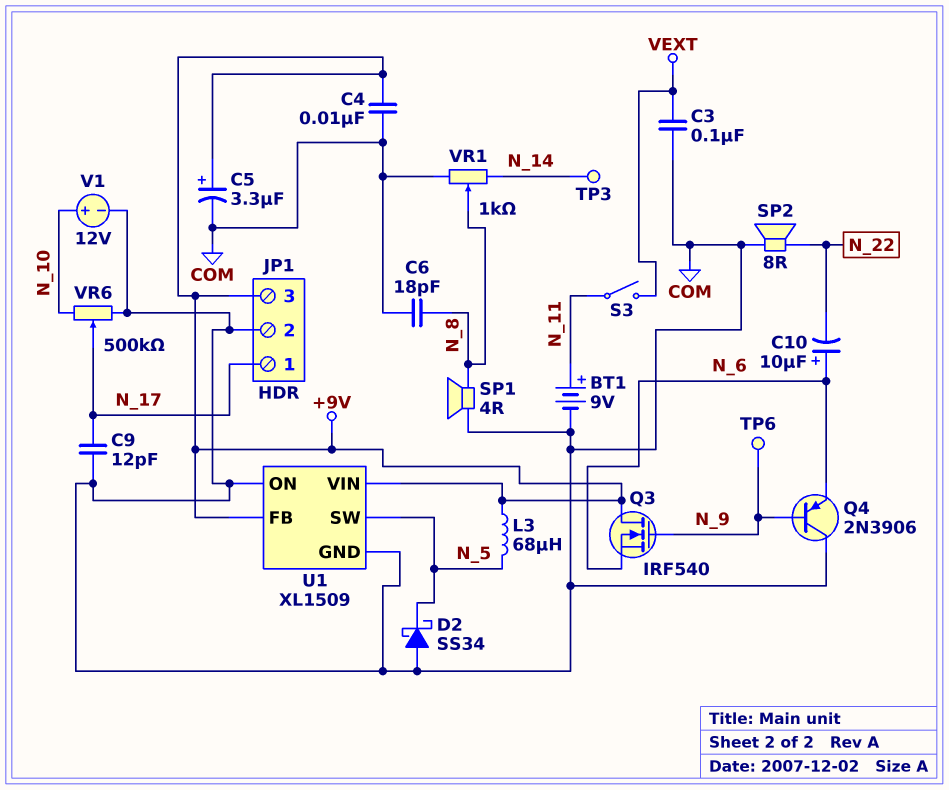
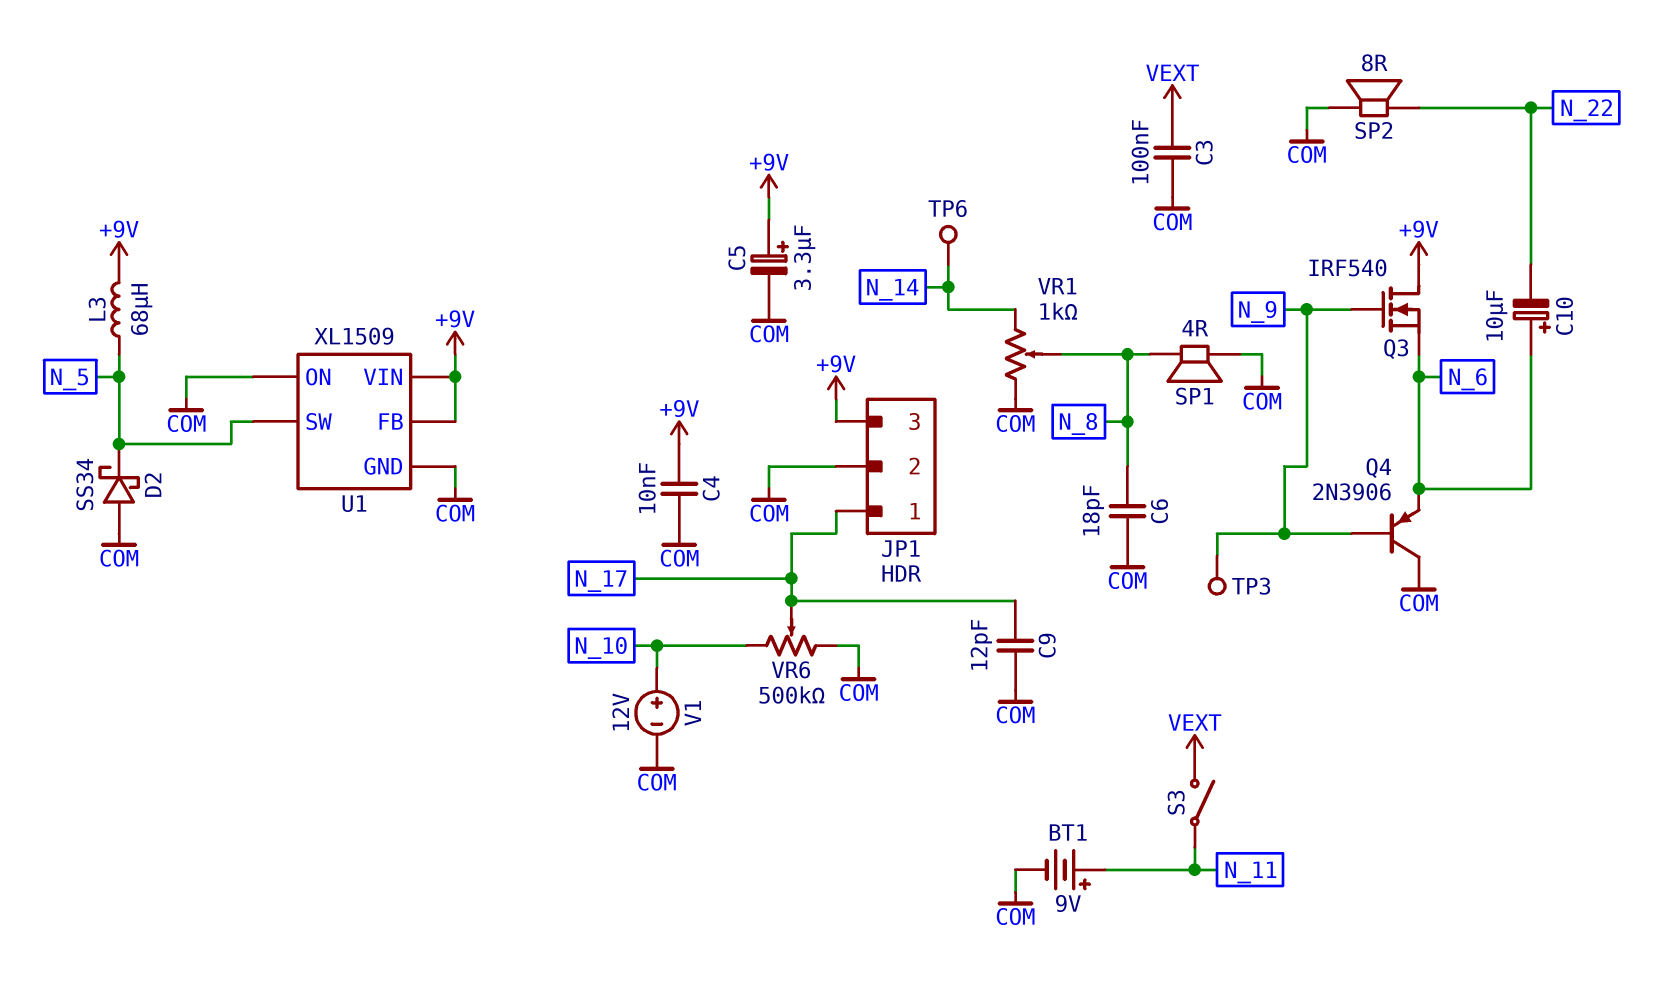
TP3: test point (N_14) -> test point (N_9)
TP6: test point (N_9) -> test point (N_14)

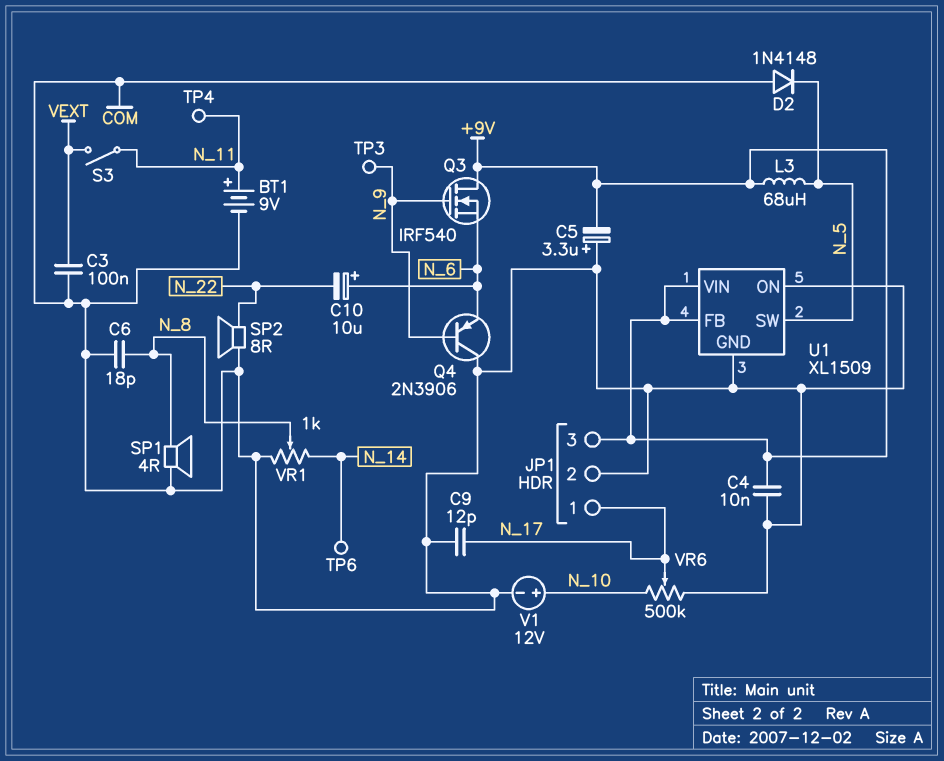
C5: 3.3uF (plus +9V, minus COM) -> 3.3uF (plus COM, minus +9V)
D2: schottky SS34 (A COM, K N_5) -> diode 1N4148 (A COM, K N_5)
TP4: none -> test point (N_11)

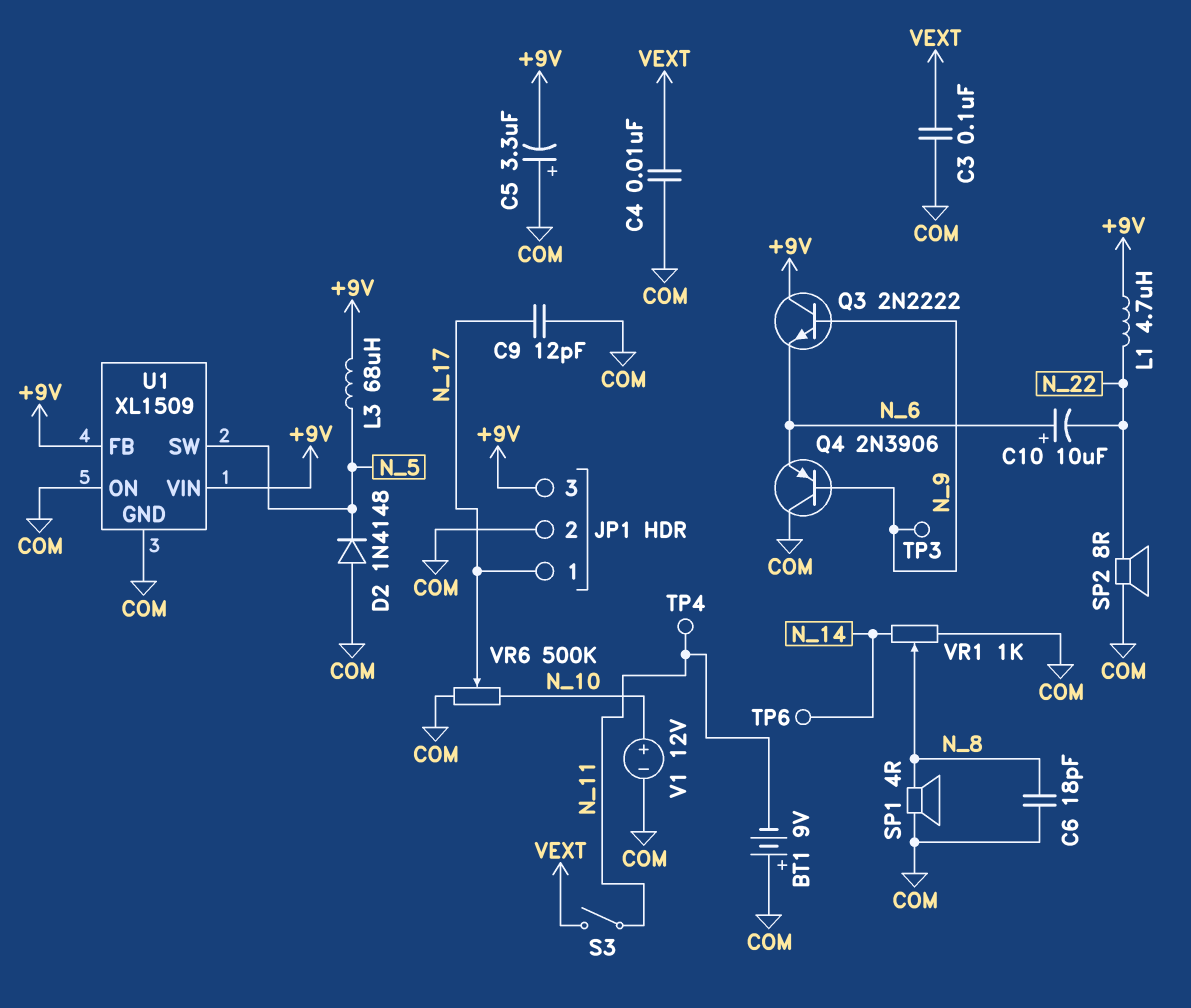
BT1: 9V (plus N_11, minus COM) -> 9V (plus COM, minus N_11)
C4: 10nF (+9V, COM) -> 10nF (COM, VEXT)
L1: none -> 4.7uH (+9V, N_22)
Q3: NMOS IRF540 (G N_9, D +9V, S N_6) -> NPN 2N2222 (B N_9, C +9V, E N_6)

